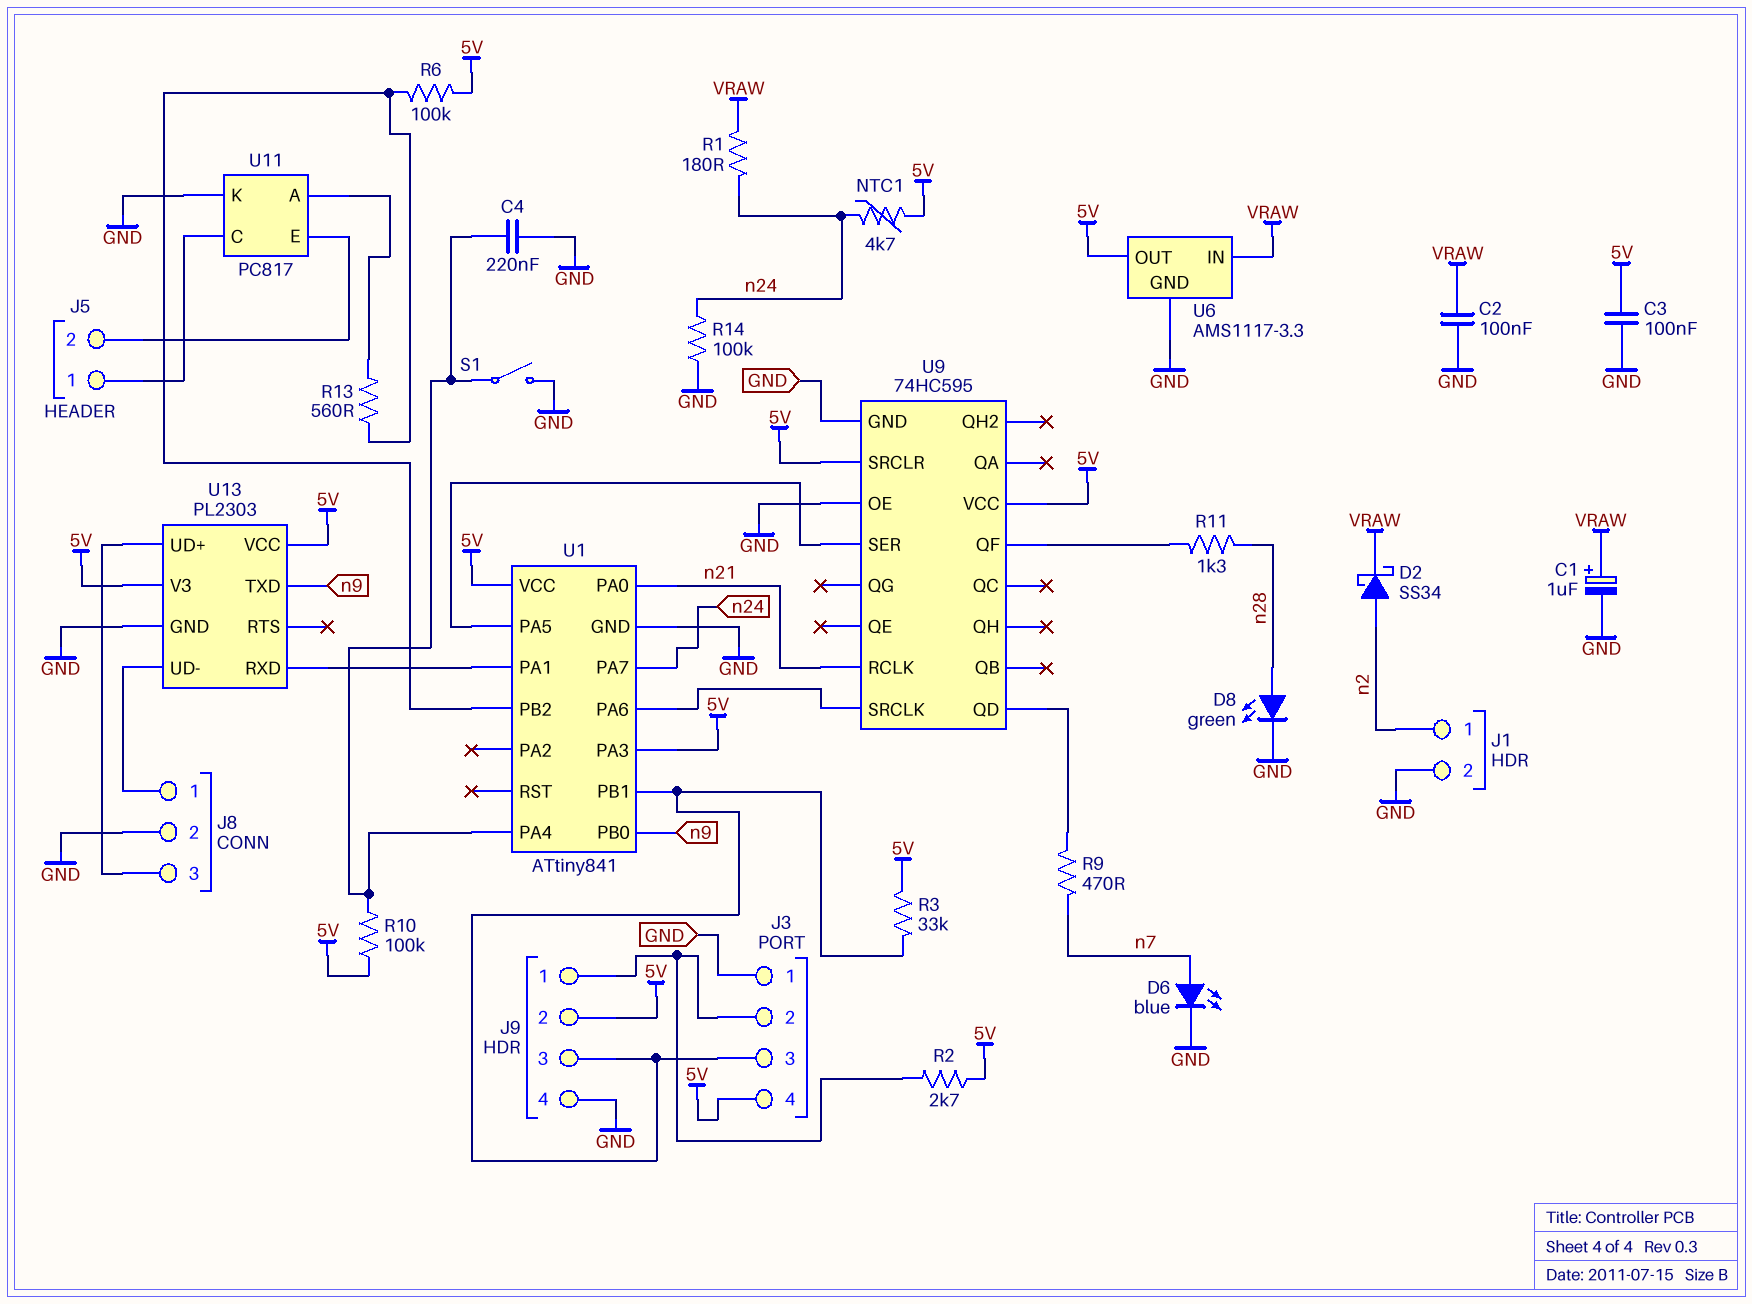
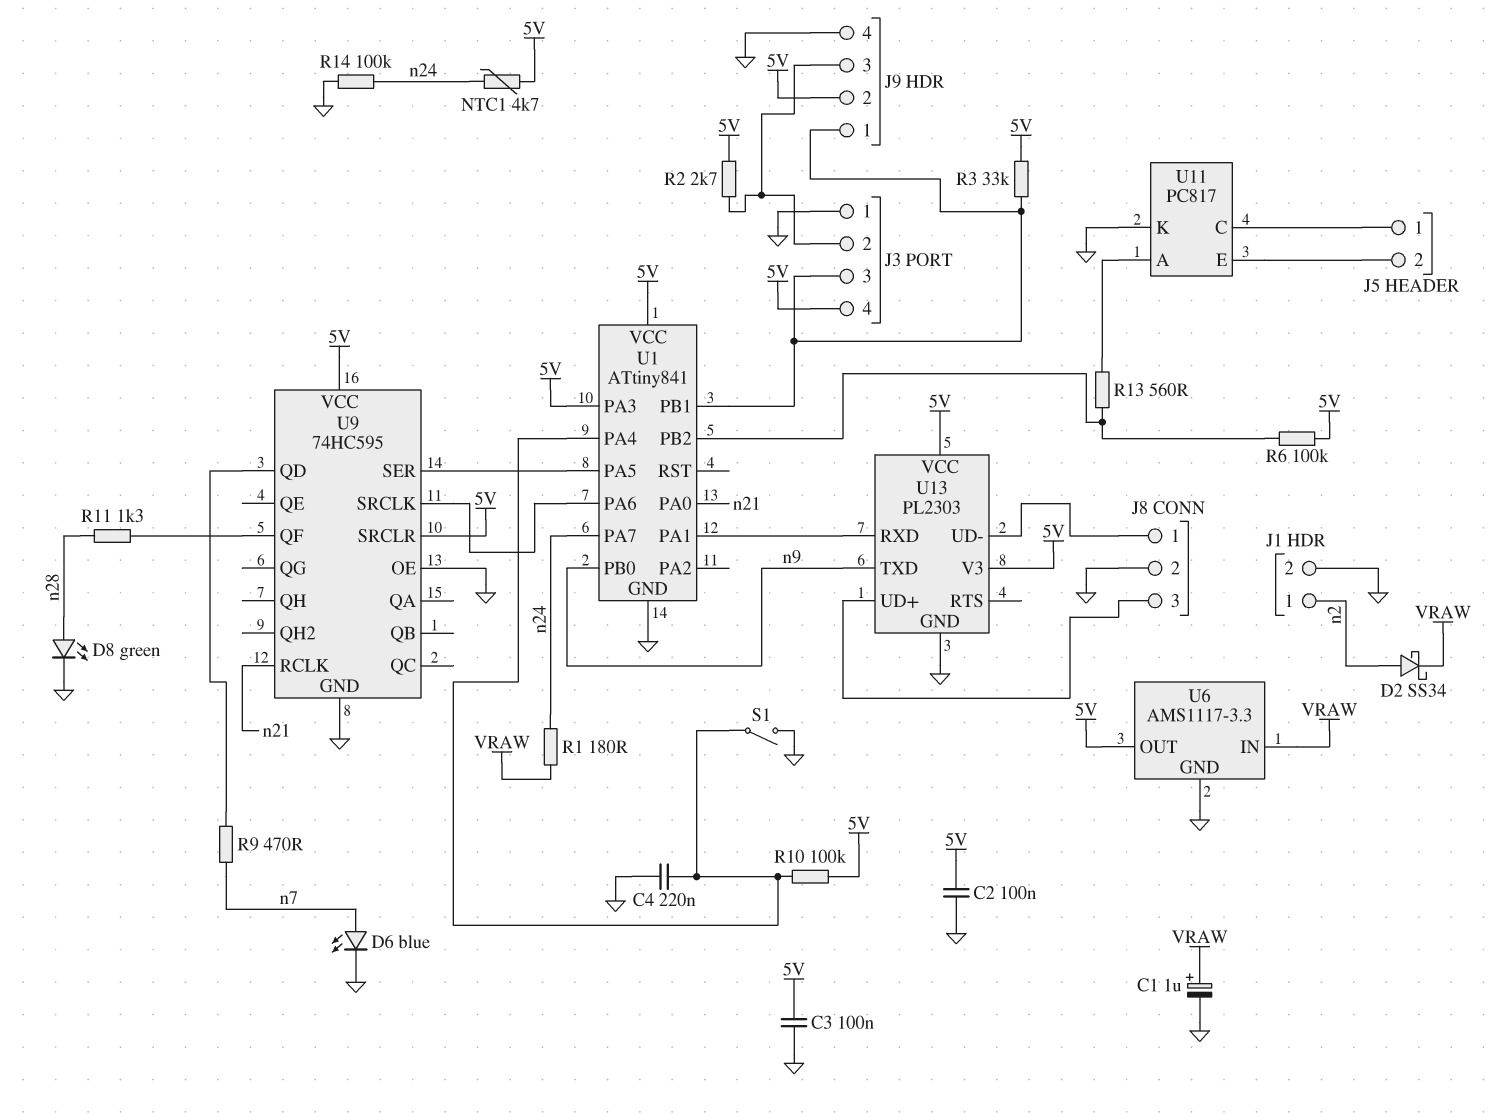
C2: 100nF (GND, VRAW) -> 100nF (5V, GND)
J9 pin 1: J3/2 -> J3/3
J9 pin 3: J3/3 -> J3/2

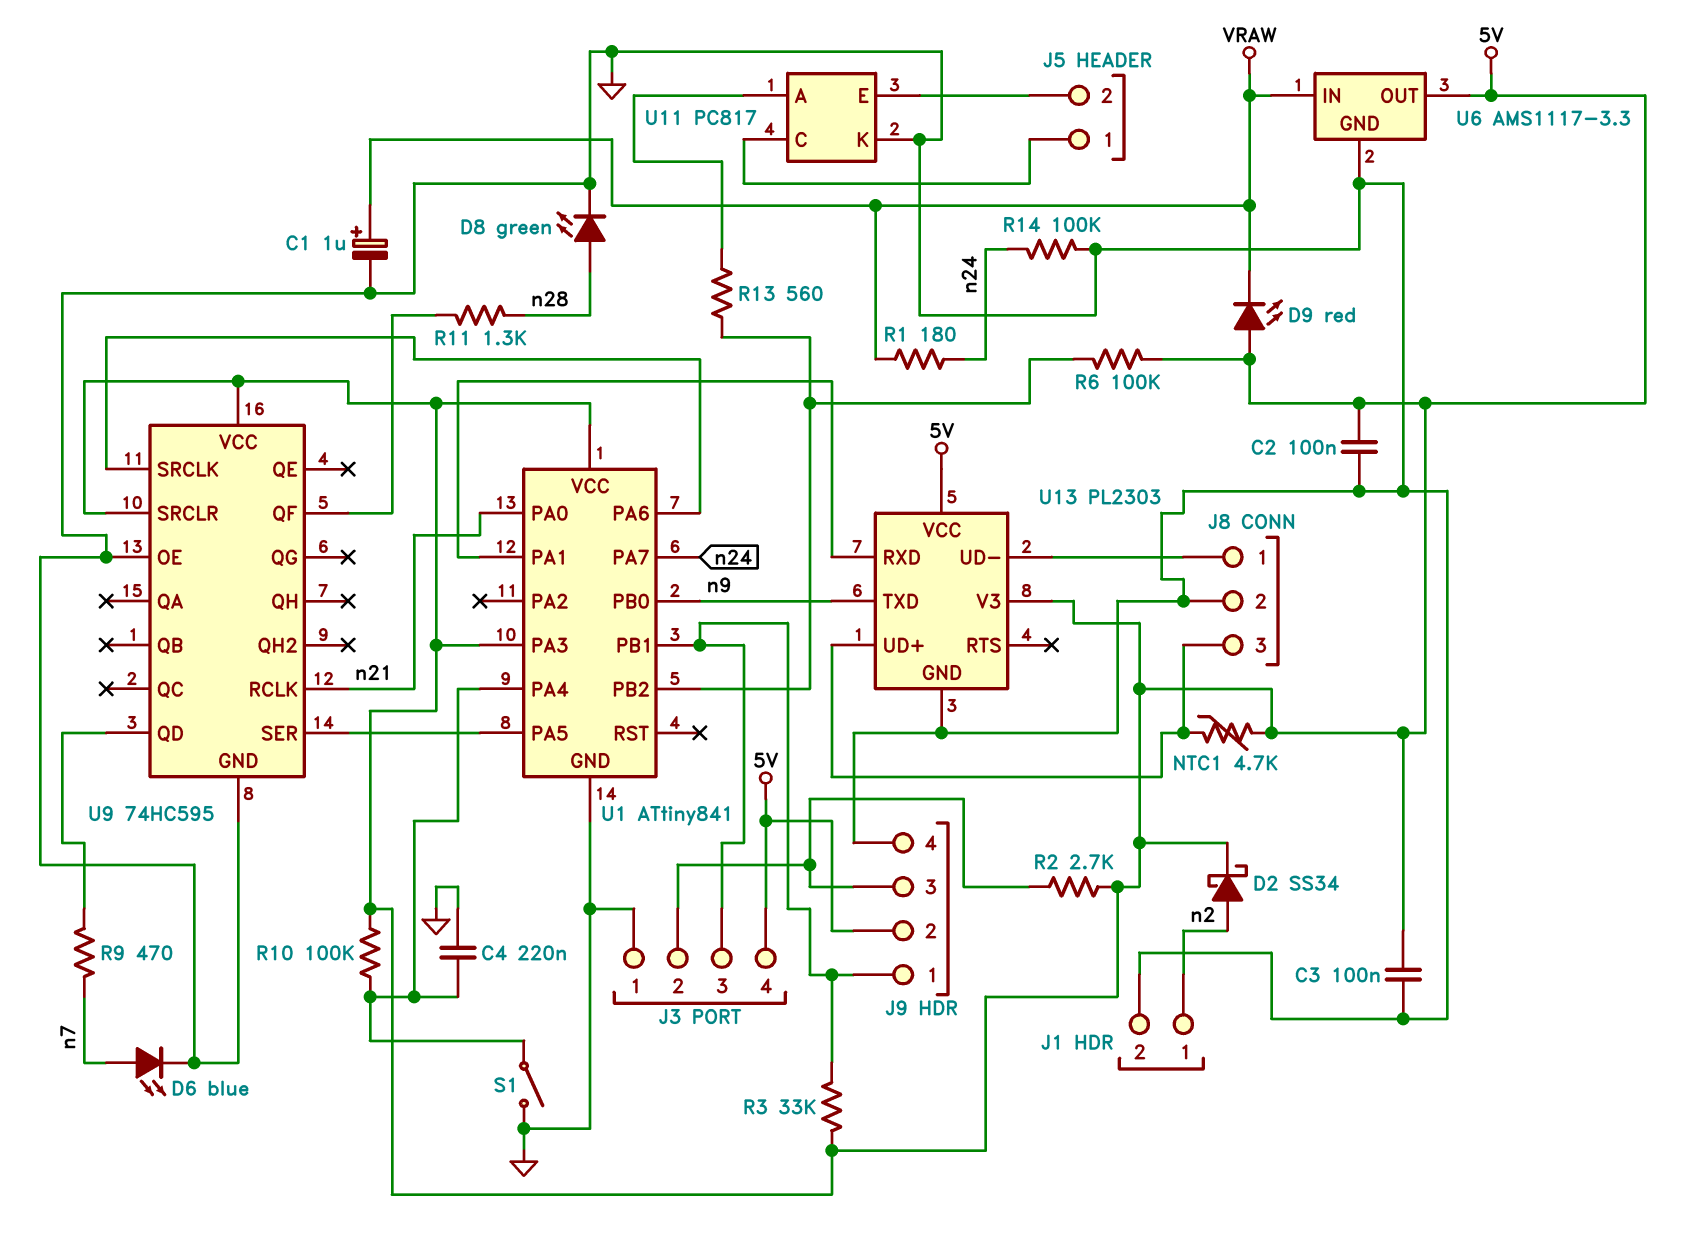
D2: schottky SS34 (A n2, K VRAW) -> schottky SS34 (A n2, K 5V)
D9: none -> LED red (A 5V, K VRAW)
NTC1: 4.7k (5V, n24) -> 4.7k (5V, J8/3)

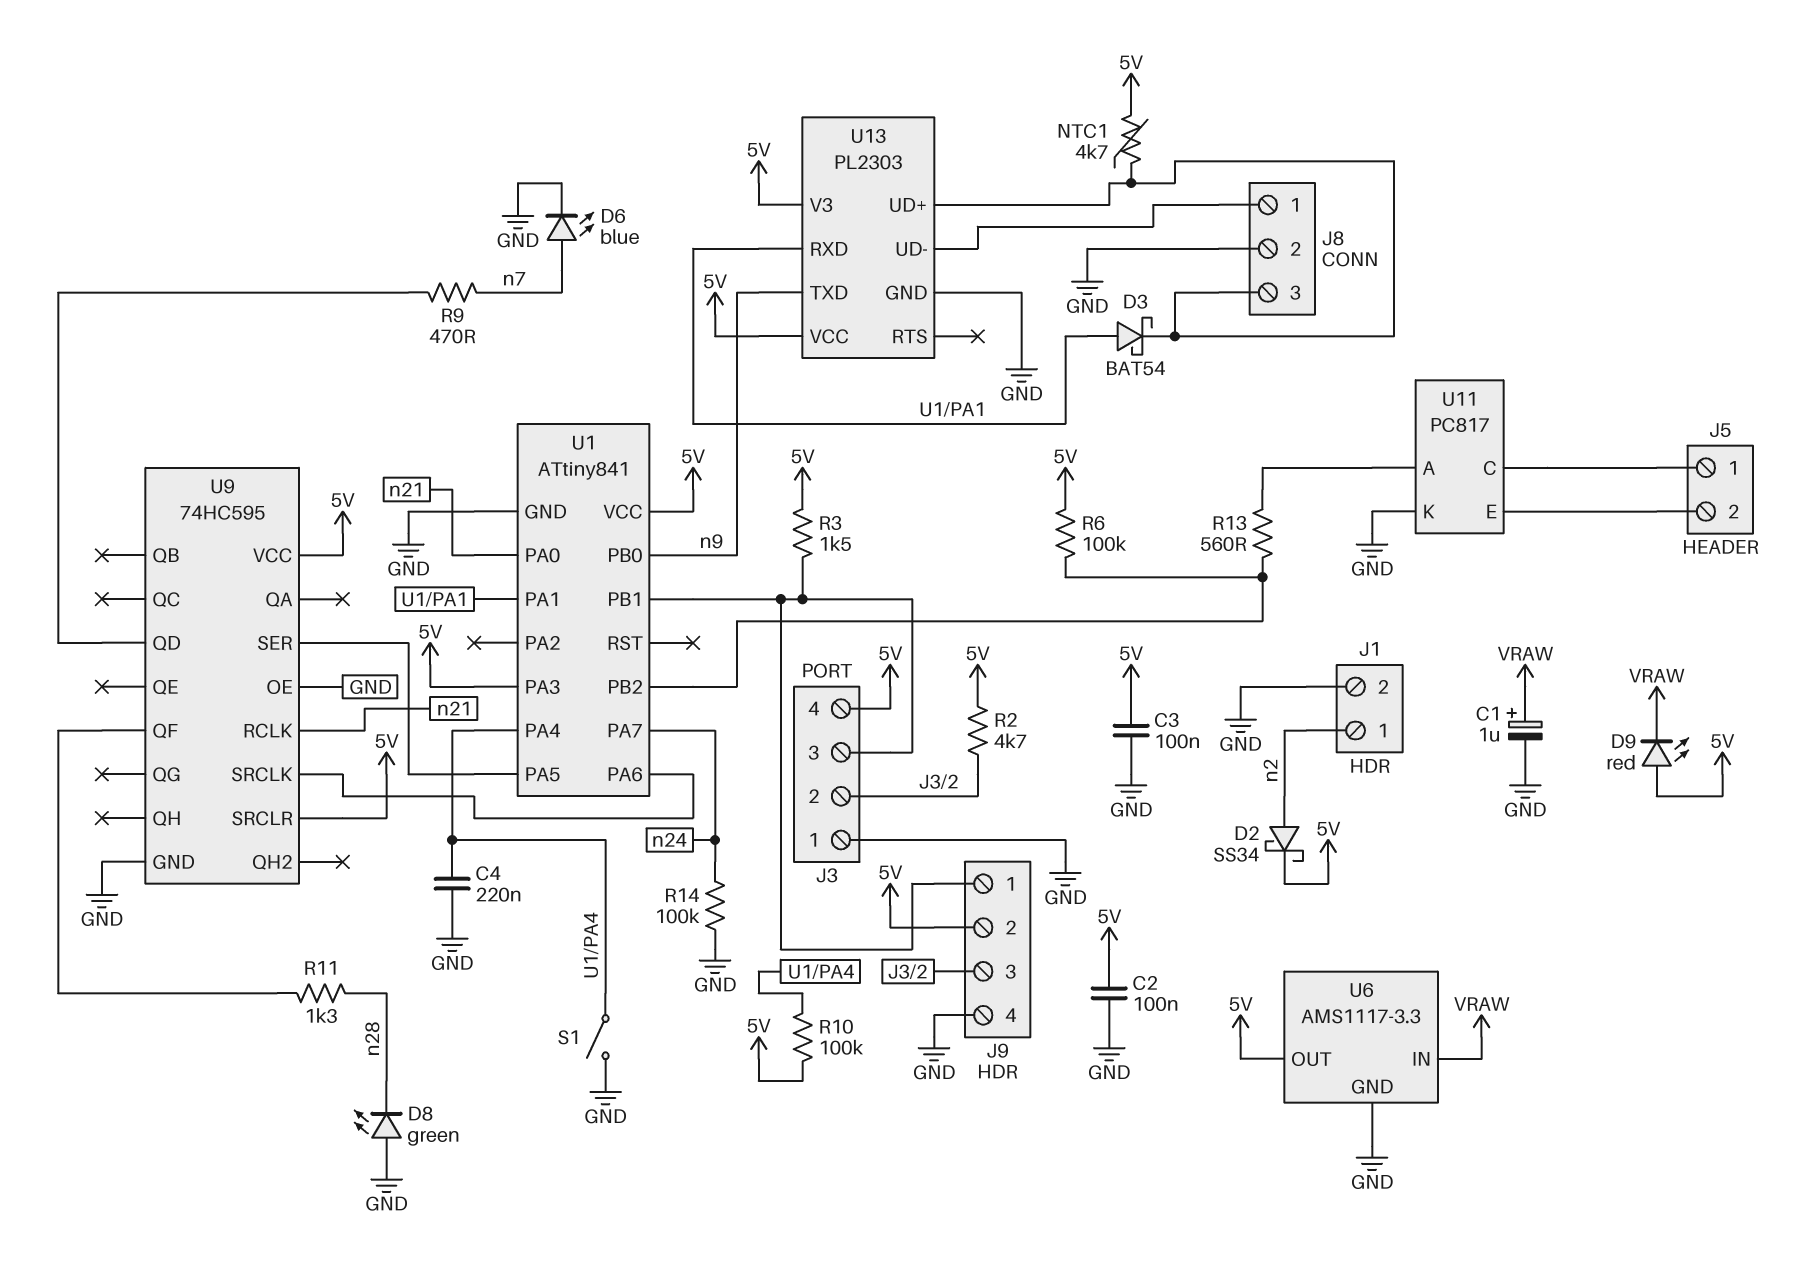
D3: none -> schottky BAT54 (A U1/PA1, K J8/3)
D8: LED green (A n28, K GND) -> LED green (A GND, K n28)
R1: 180 (VRAW, n24) -> none
R2: 2.7k (5V, J3/2) -> 4.7k (5V, J3/2)
R3: 33k (5V, J3/3) -> 1.5k (5V, J3/3)

